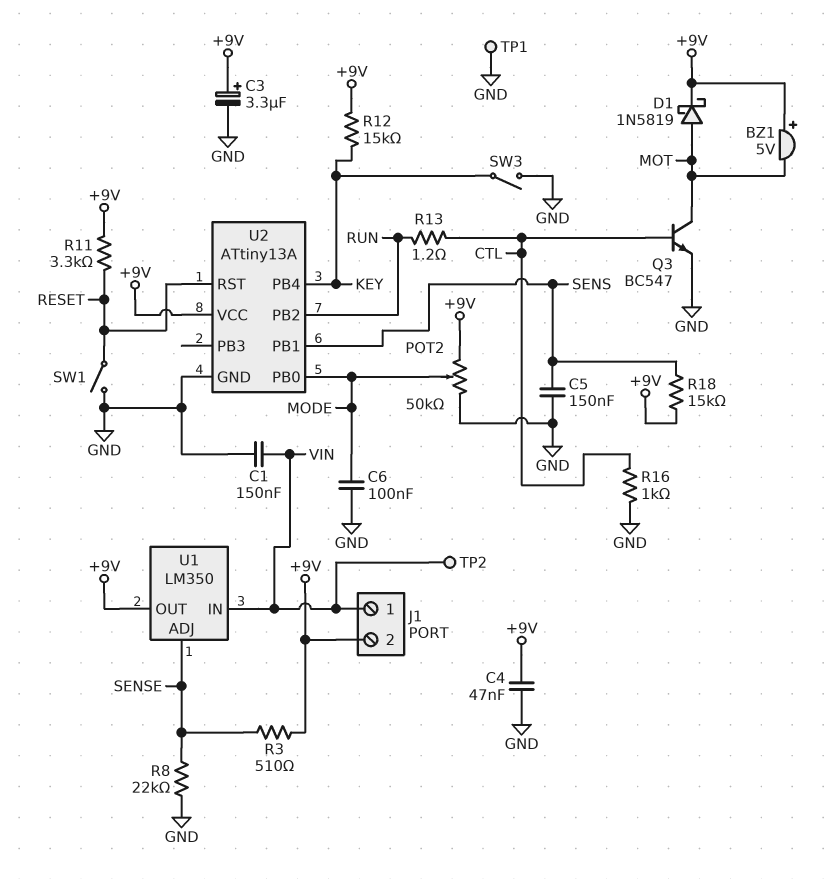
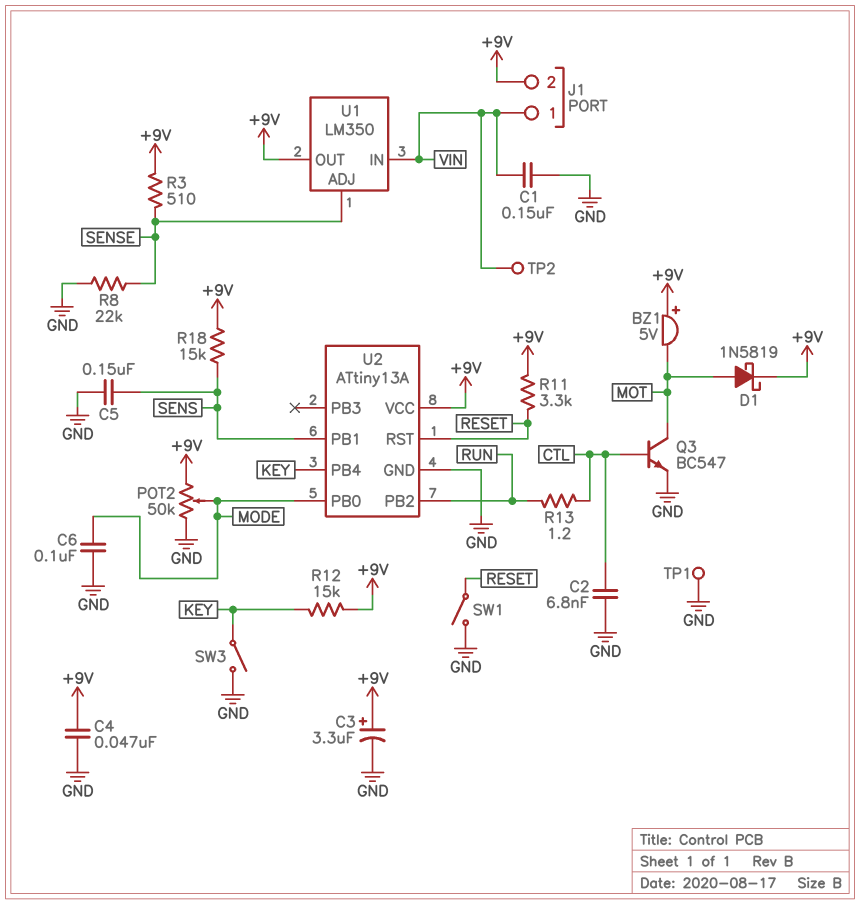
C2: none -> 6.8nF (CTL, GND)
R16: 1k (CTL, GND) -> none

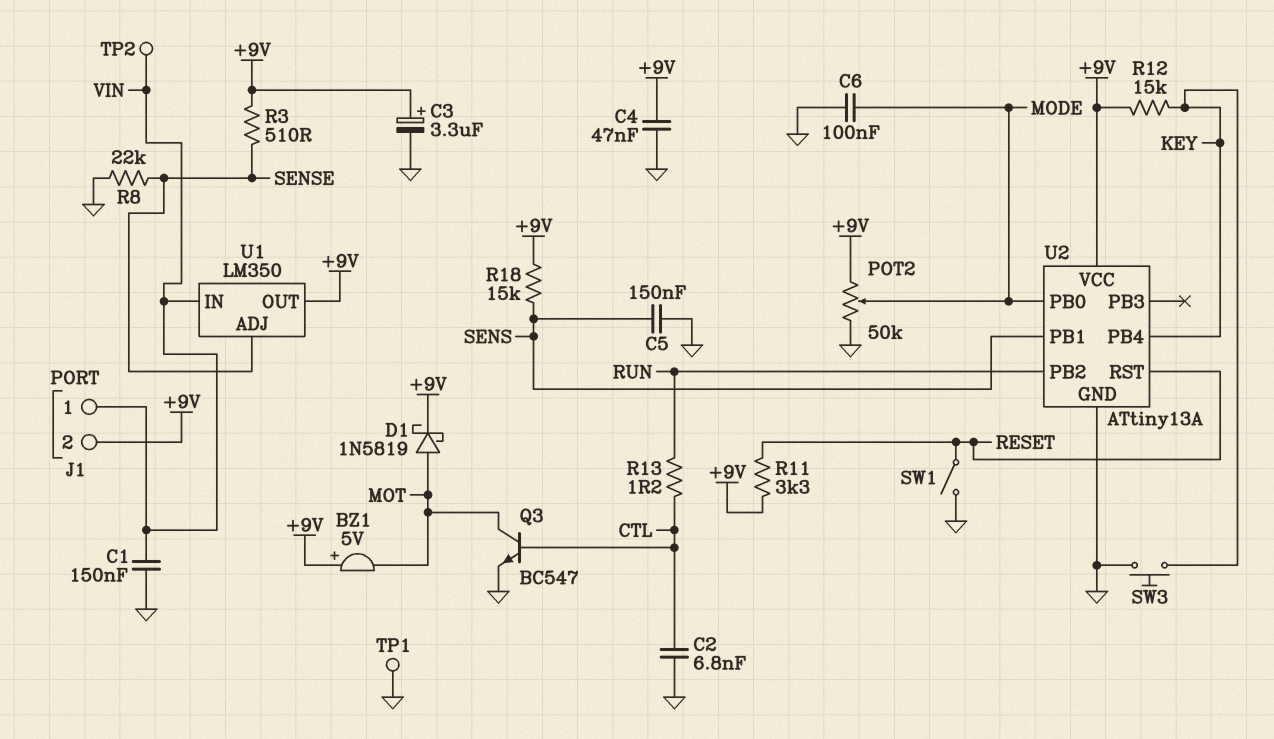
SW3: switch (GND, KEY) -> button (GND, KEY)

